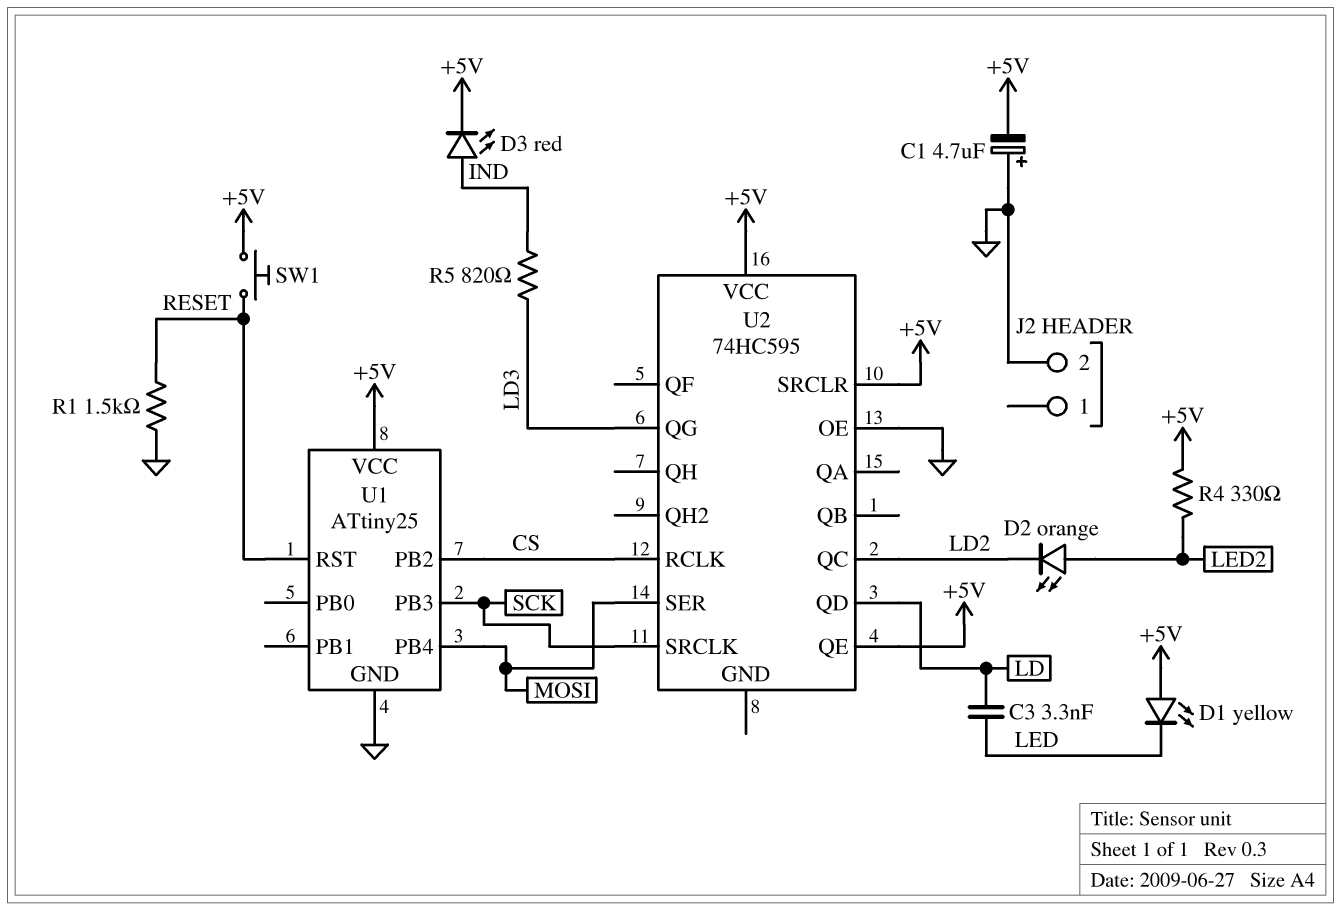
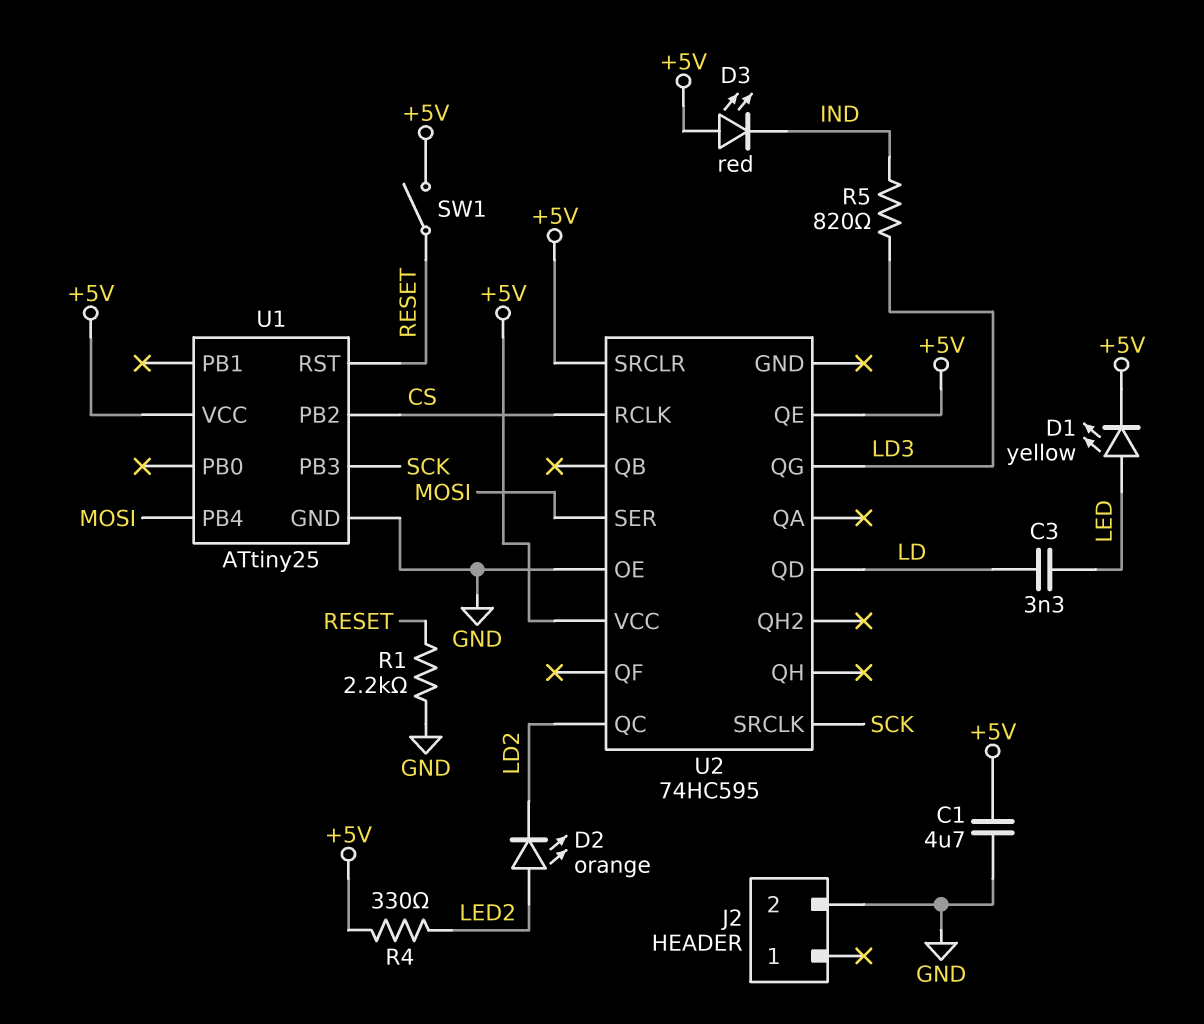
C1: 4.7uF (plus GND, minus +5V) -> 4.7uF (+5V, GND)
D1: LED yellow (A +5V, K LED) -> LED yellow (A LED, K +5V)
D3: LED red (A IND, K +5V) -> LED red (A +5V, K IND)
R1: 1.5k (GND, RESET) -> 2.2k (GND, RESET)
SW1: button (+5V, RESET) -> switch (+5V, RESET)

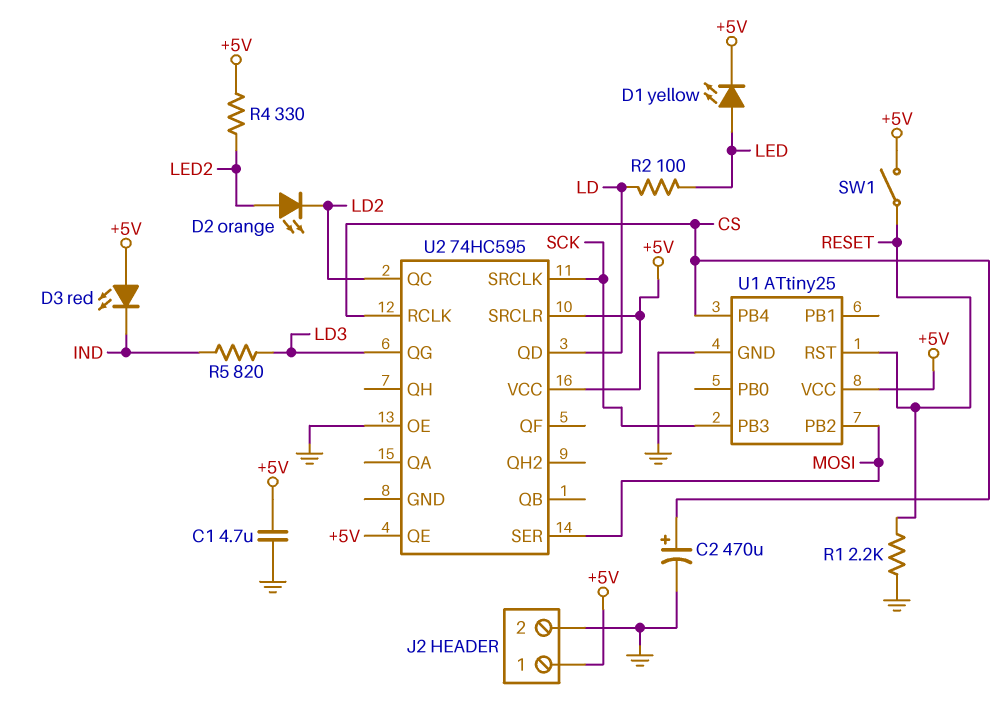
C2: none -> 470uF (plus CS, minus GND)
C3: 3.3nF (LD, LED) -> none
J2 pin 1: none -> +5V
R2: none -> 100 (LD, LED)
U1 pin PB2: CS -> MOSI
U1 pin PB4: MOSI -> CS

